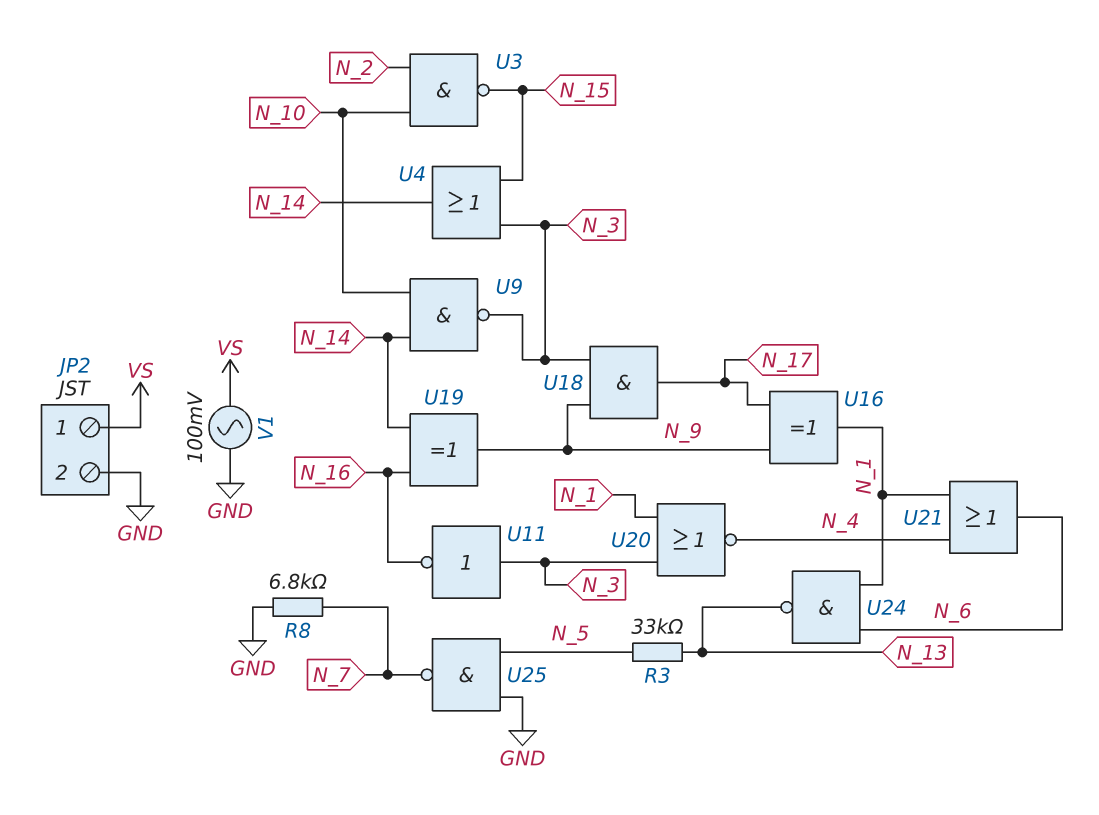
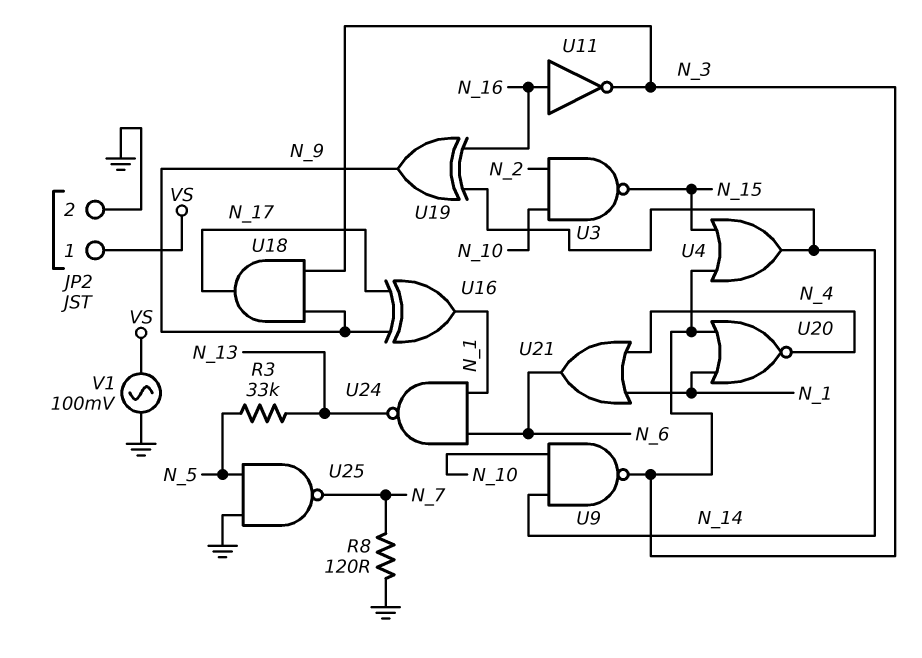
R8: 6.8k (GND, N_7) -> 120 (GND, N_7)
U11: NOT (in N_3, out N_16) -> NOT (in N_16, out N_3)

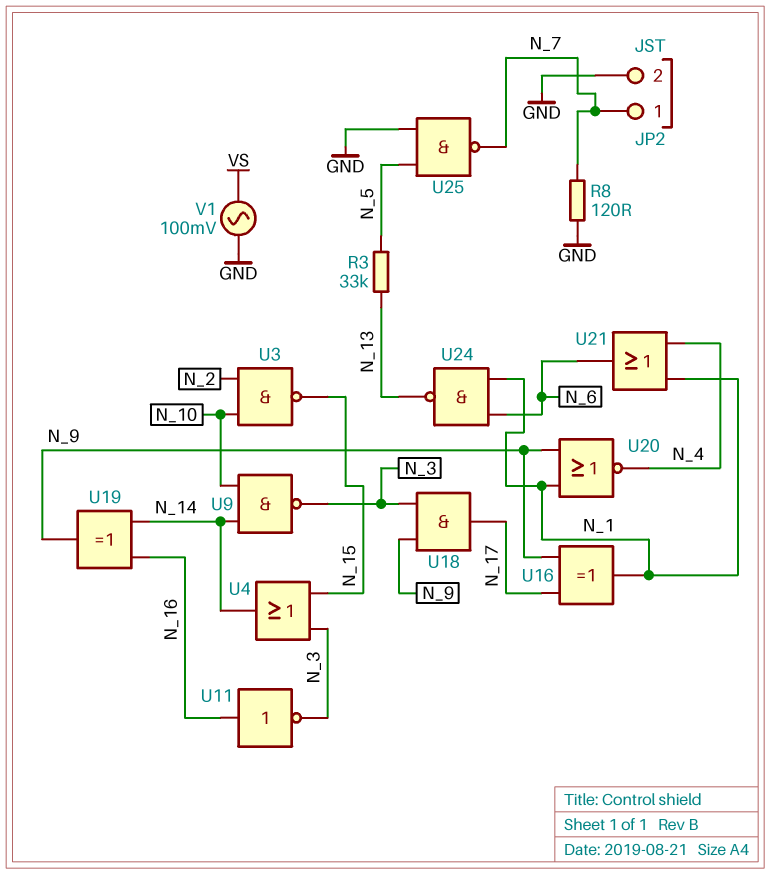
JP2 pin 1: VS -> N_7
U20: NOR (in N_1, in N_3, out N_4) -> NOR (in N_1, in N_9, out N_4)

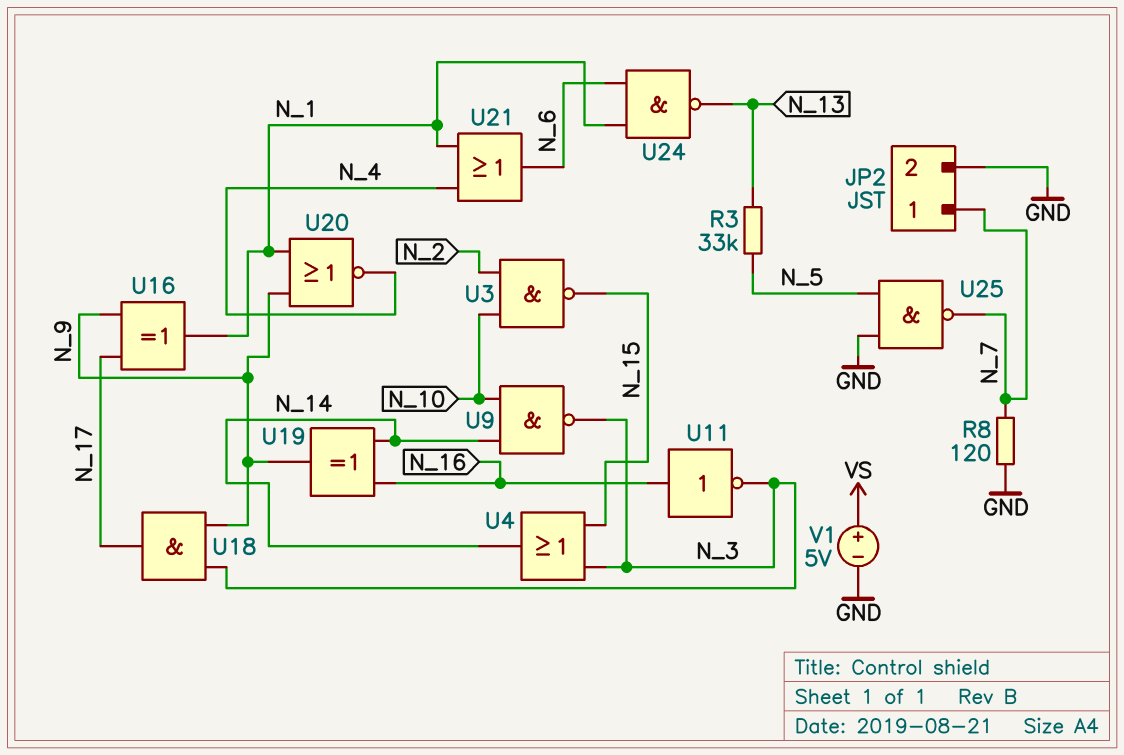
V1: AC 100mV (GND, VS) -> 5V (plus VS, minus GND)

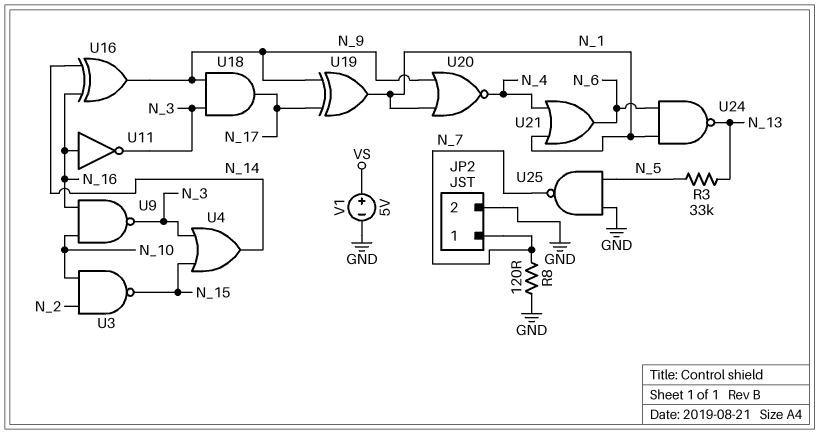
U9: NAND (in N_10, in N_14, out N_3) -> NAND (in N_10, in N_16, out N_3)
U16: XOR (in N_9, in N_17, out N_1) -> XOR (in N_14, in N_16, out N_9)
U19: XOR (in N_14, in N_16, out N_9) -> XOR (in N_9, in N_17, out N_1)

